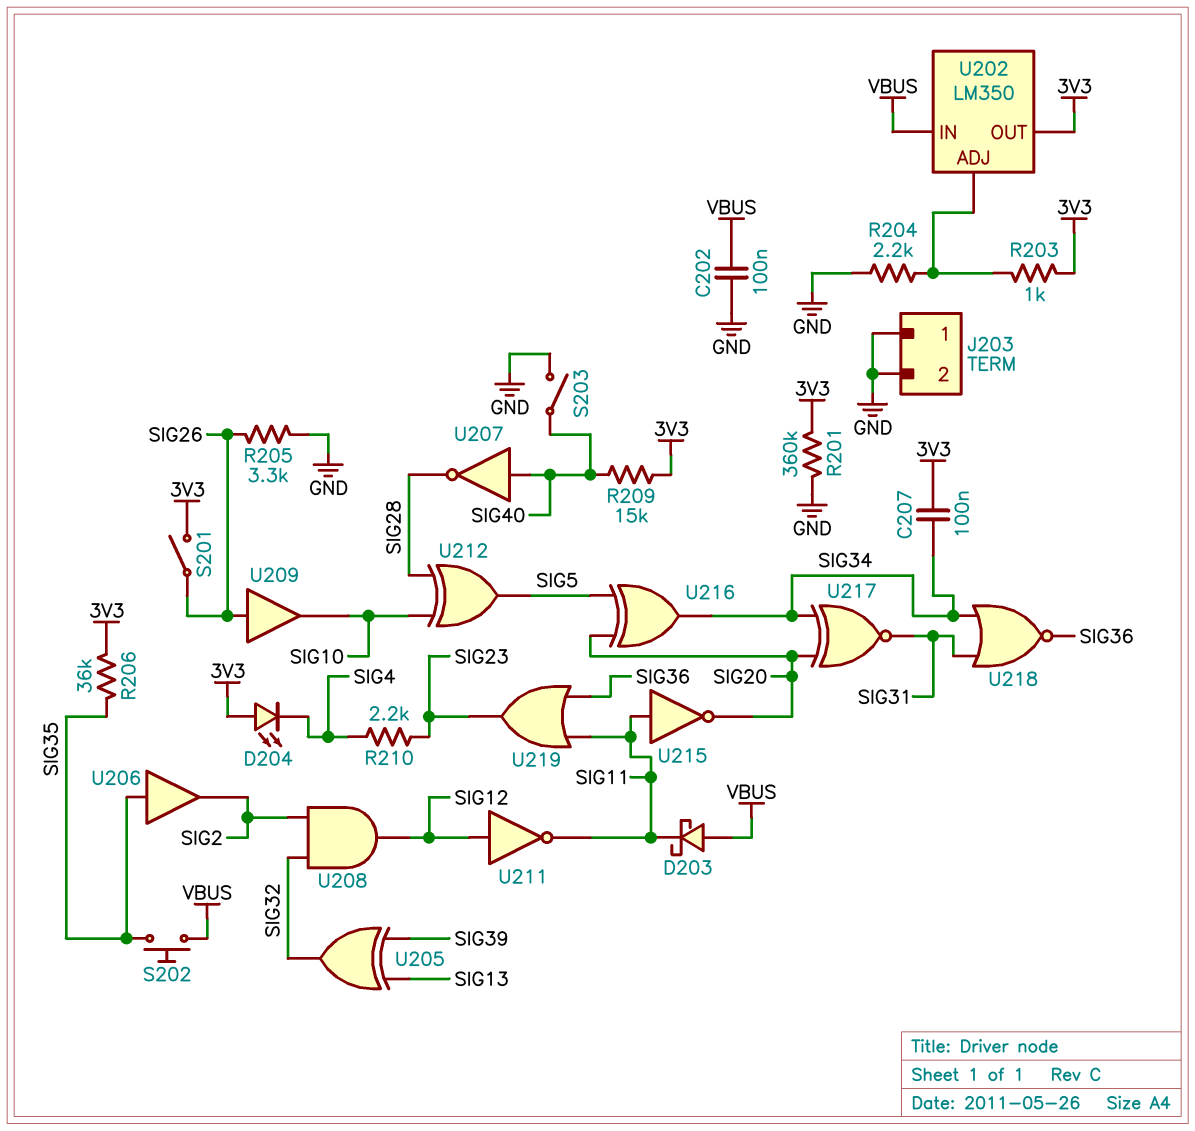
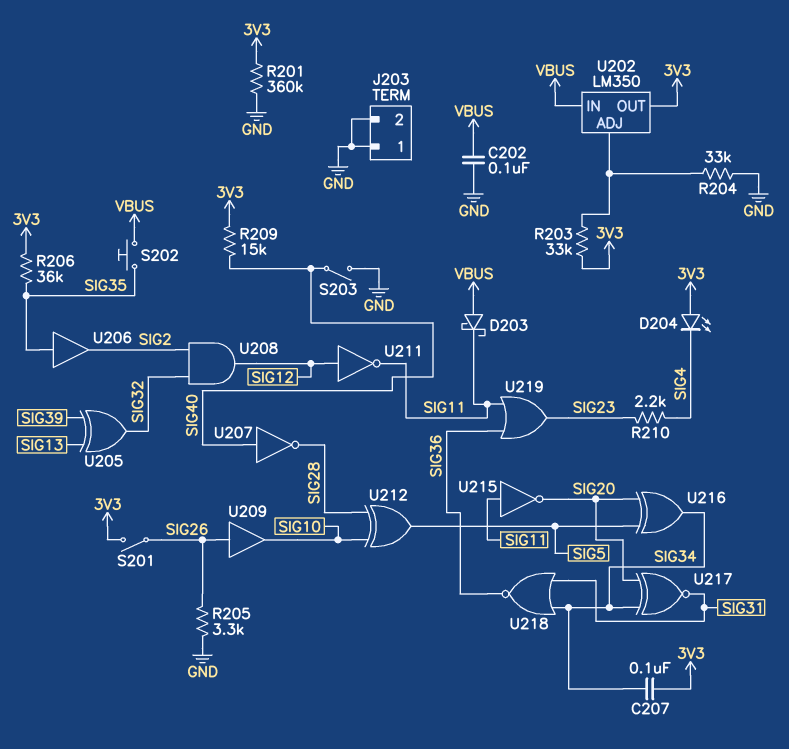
R203: 1k (3V3, U202/ADJ) -> 33k (3V3, U202/ADJ)
R204: 2.2k (GND, U202/ADJ) -> 33k (GND, U202/ADJ)

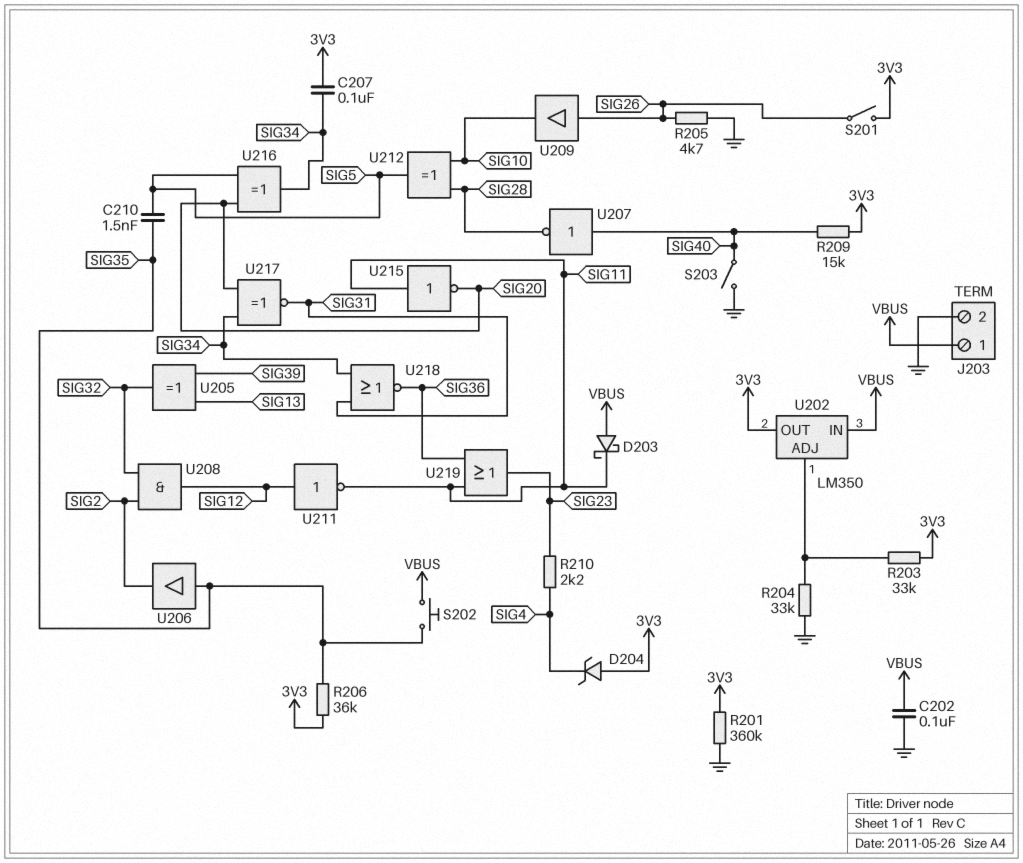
C210: none -> 1.5nF (SIG5, SIG35)
D204: LED (A 3V3, K SIG4) -> zener (A 3V3, K SIG4)
J203 pin 1: GND -> VBUS
R205: 3.3k (GND, SIG26) -> 4.7k (GND, SIG26)

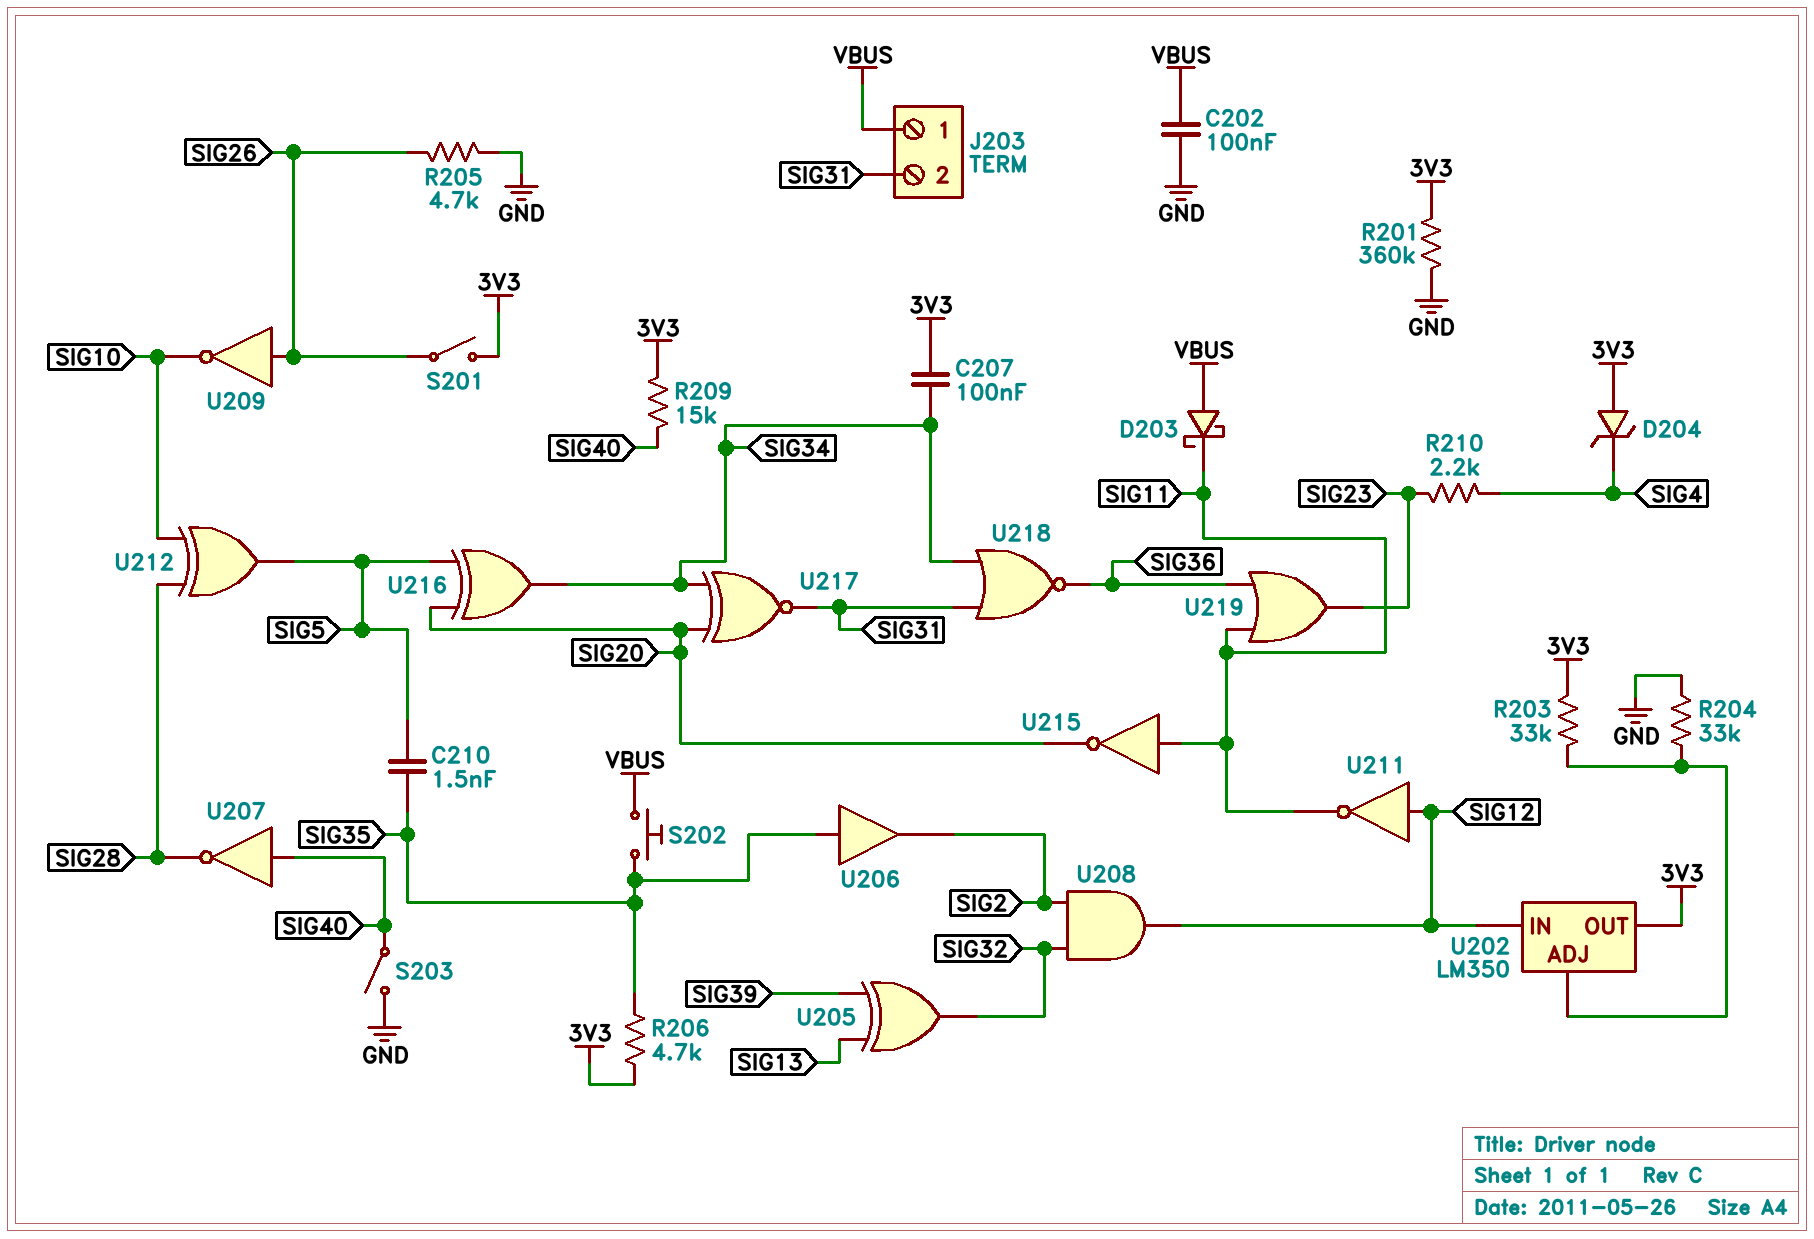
J203 pin 2: GND -> SIG31
R206: 36k (3V3, SIG35) -> 4.7k (3V3, SIG35)
U202 pin IN: VBUS -> SIG12
U209: buffer (in SIG26, out SIG10) -> NOT (in SIG26, out SIG10)

